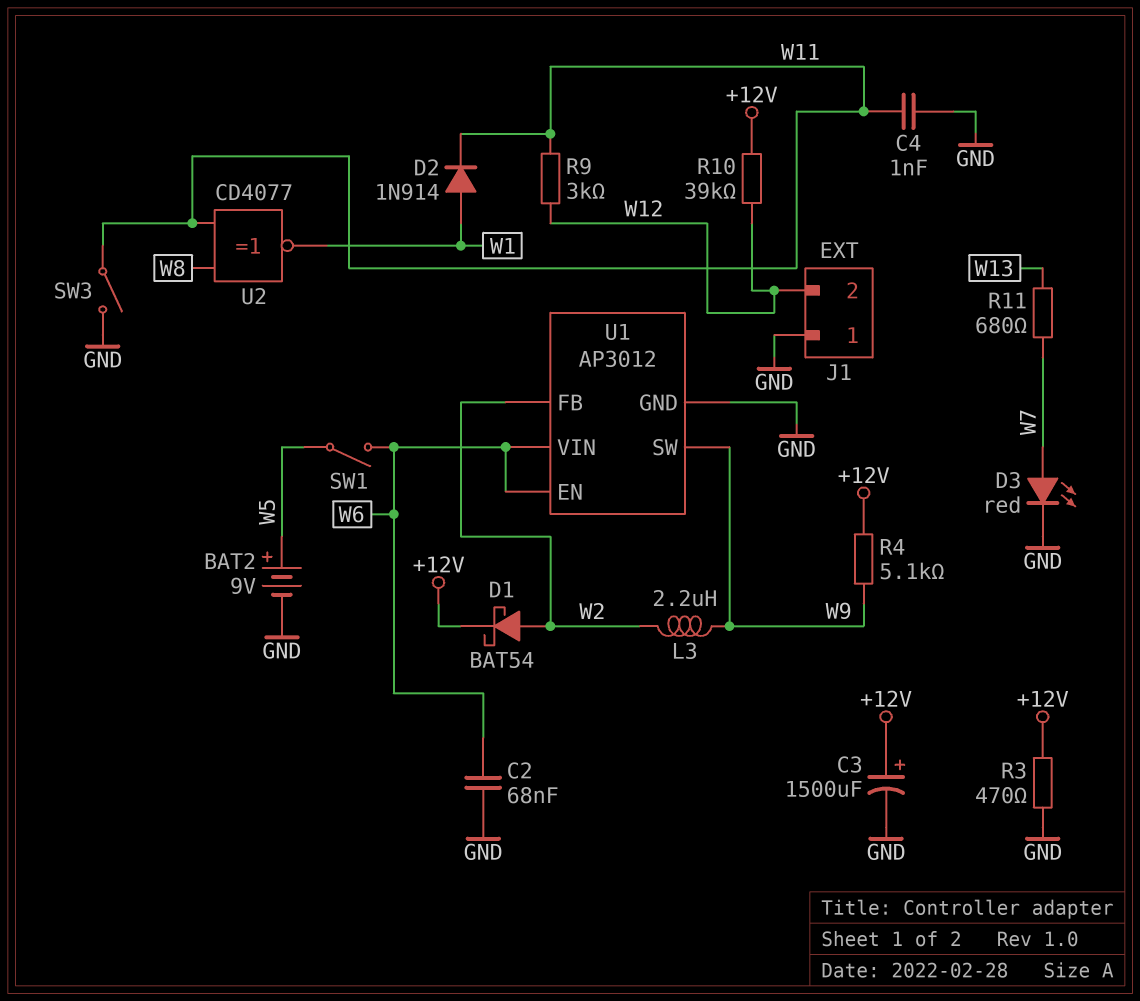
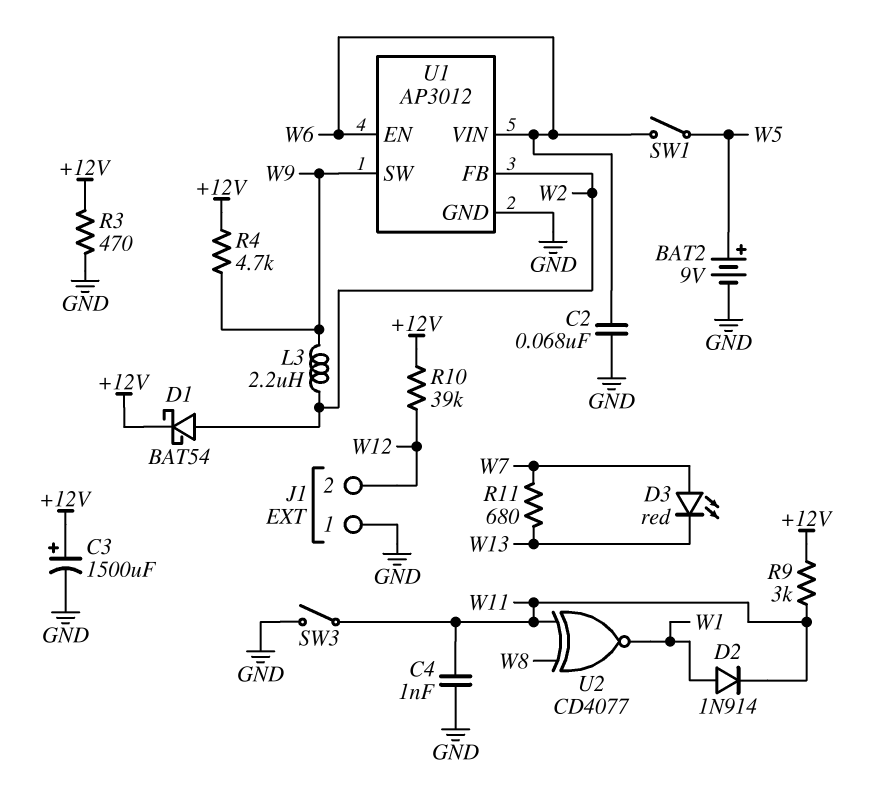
D3: LED red (A W7, K GND) -> LED red (A W7, K W13)
R4: 5.1k (+12V, W9) -> 4.7k (+12V, W9)
R9: 3k (W11, W12) -> 3k (+12V, W11)

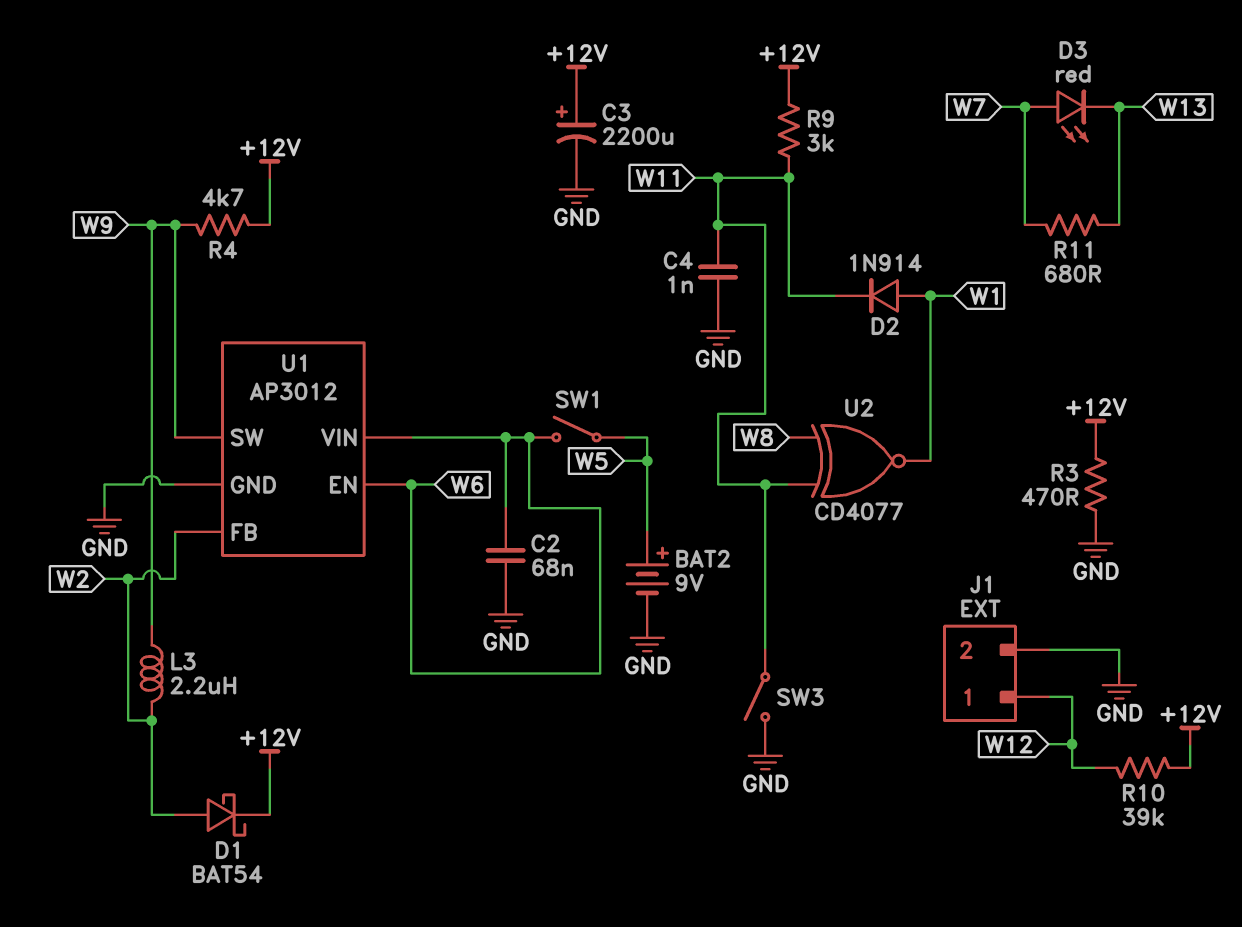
C3: 1500uF (plus +12V, minus GND) -> 2200uF (plus +12V, minus GND)
J1 pin 1: GND -> W12
J1 pin 2: W12 -> GND

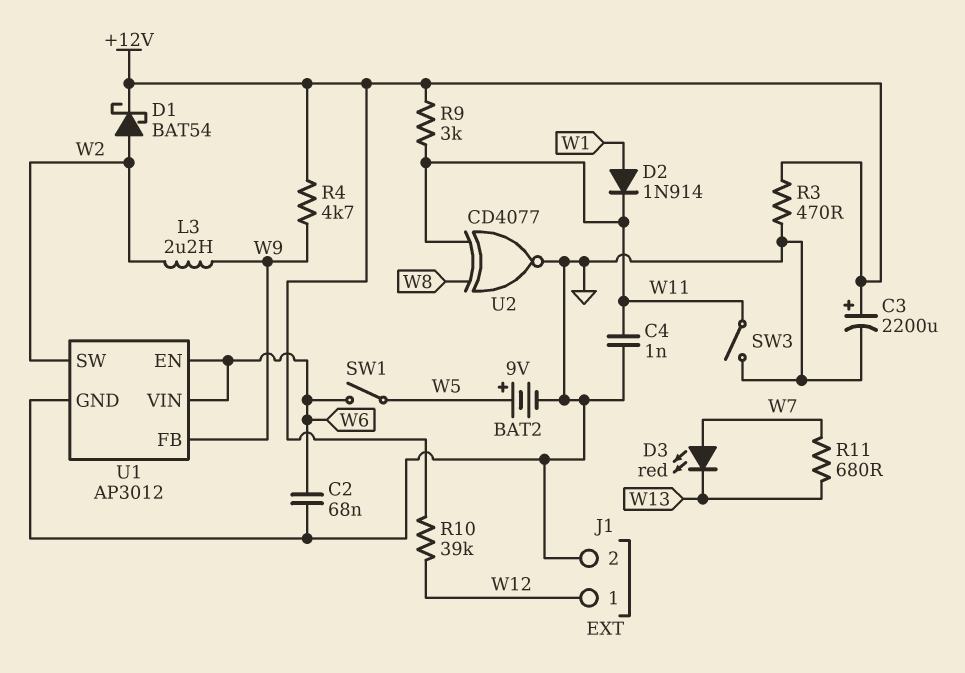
U1 pin FB: W2 -> W9
U1 pin SW: W9 -> W2
U2: XNOR CD4077 (in W8, in W11, out W1) -> XNOR CD4077 (in W8, in W11, out GND)

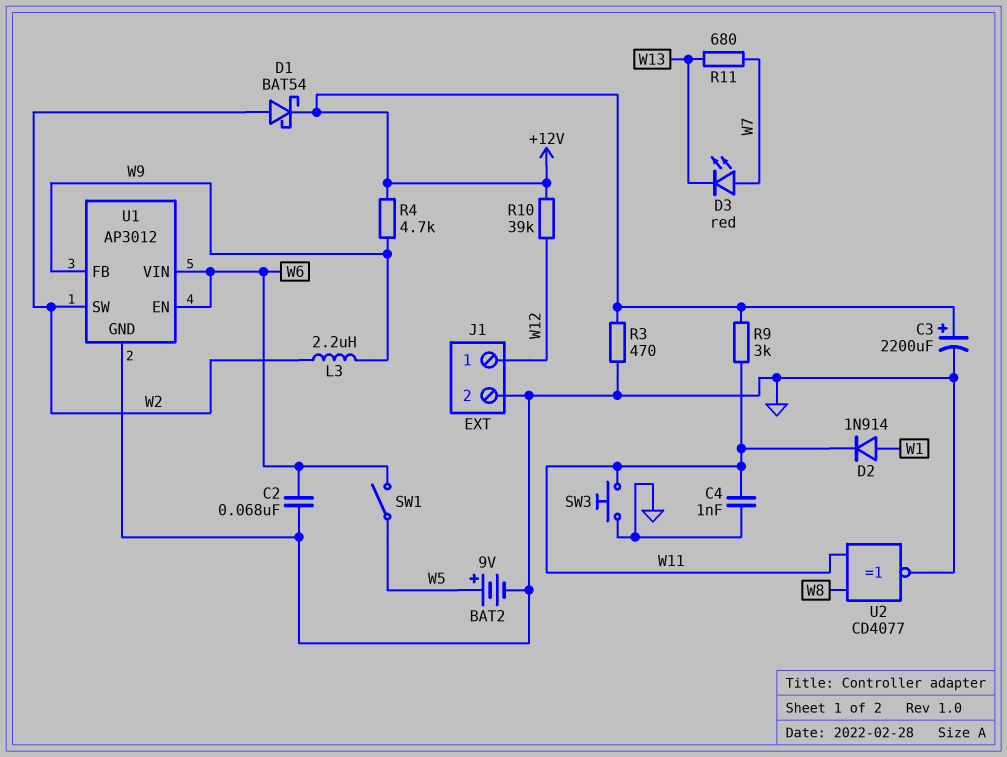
SW3: switch (GND, W11) -> button (GND, W11)

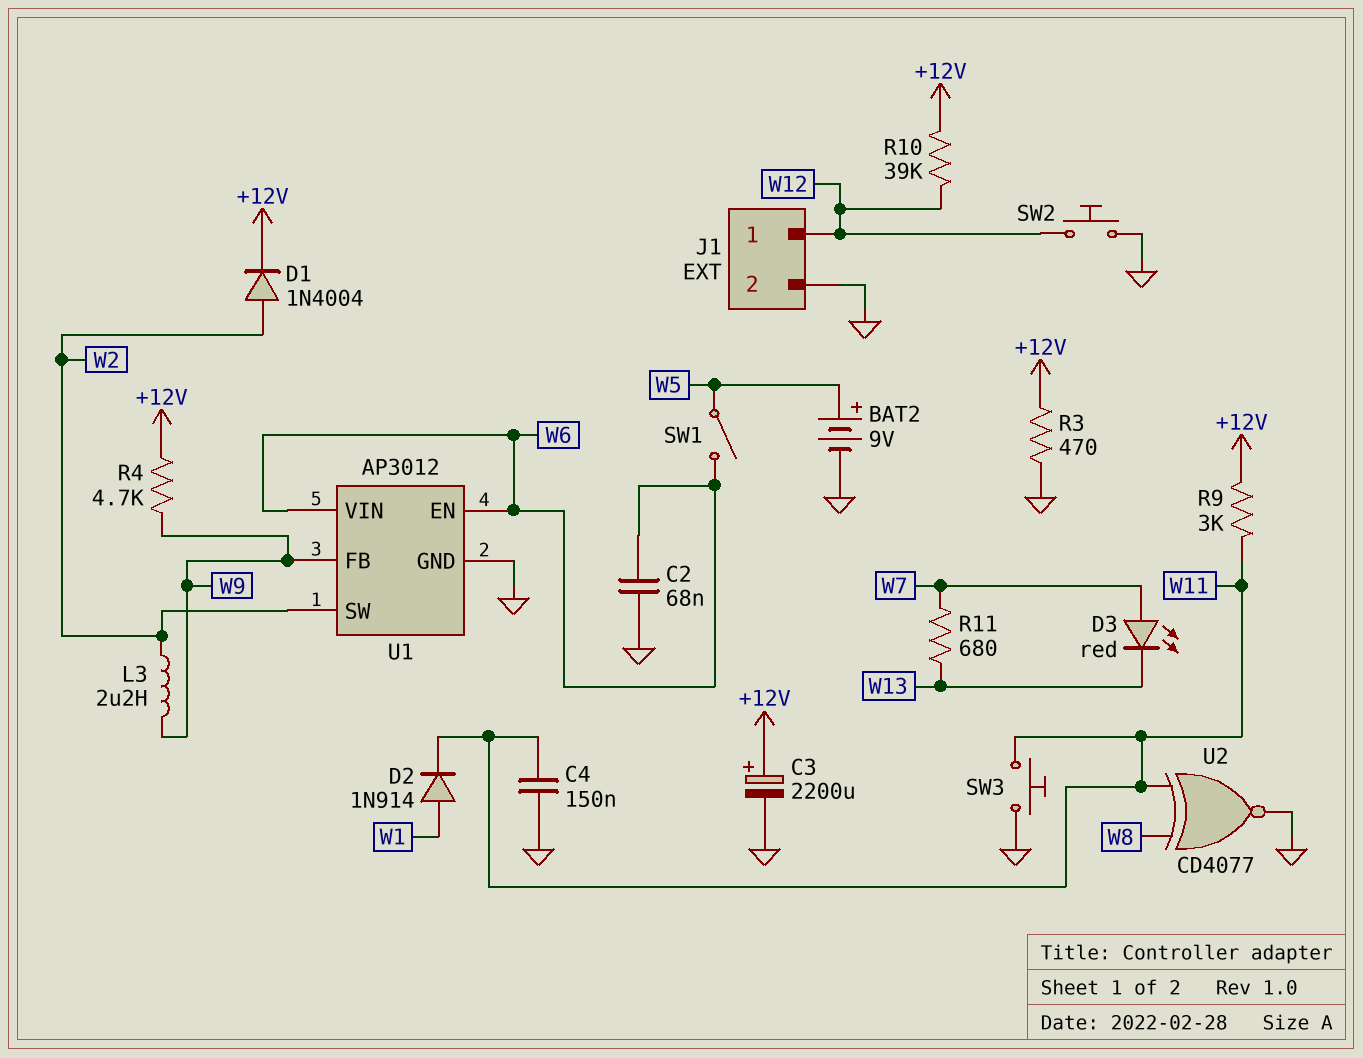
C4: 1nF (GND, W11) -> 150nF (GND, W11)
D1: schottky BAT54 (A W2, K +12V) -> diode 1N4004 (A W2, K +12V)
SW2: none -> button (GND, W12)

